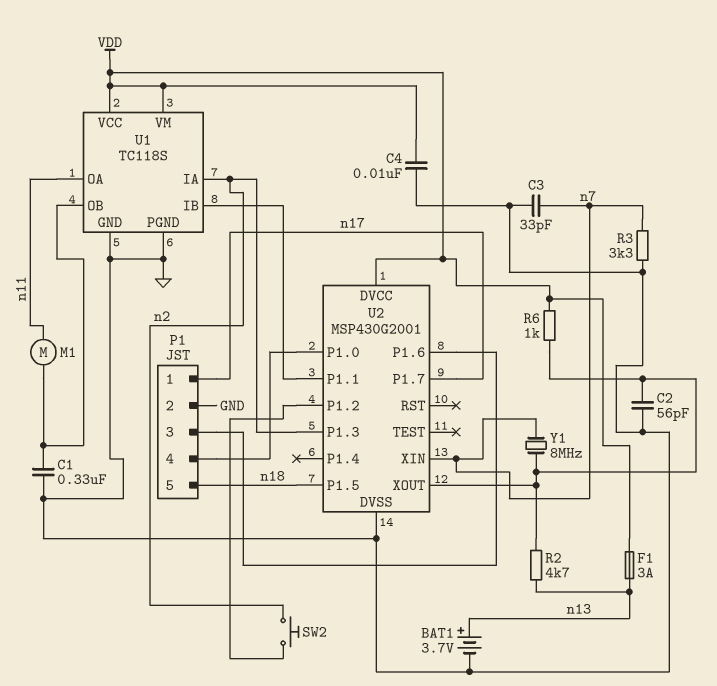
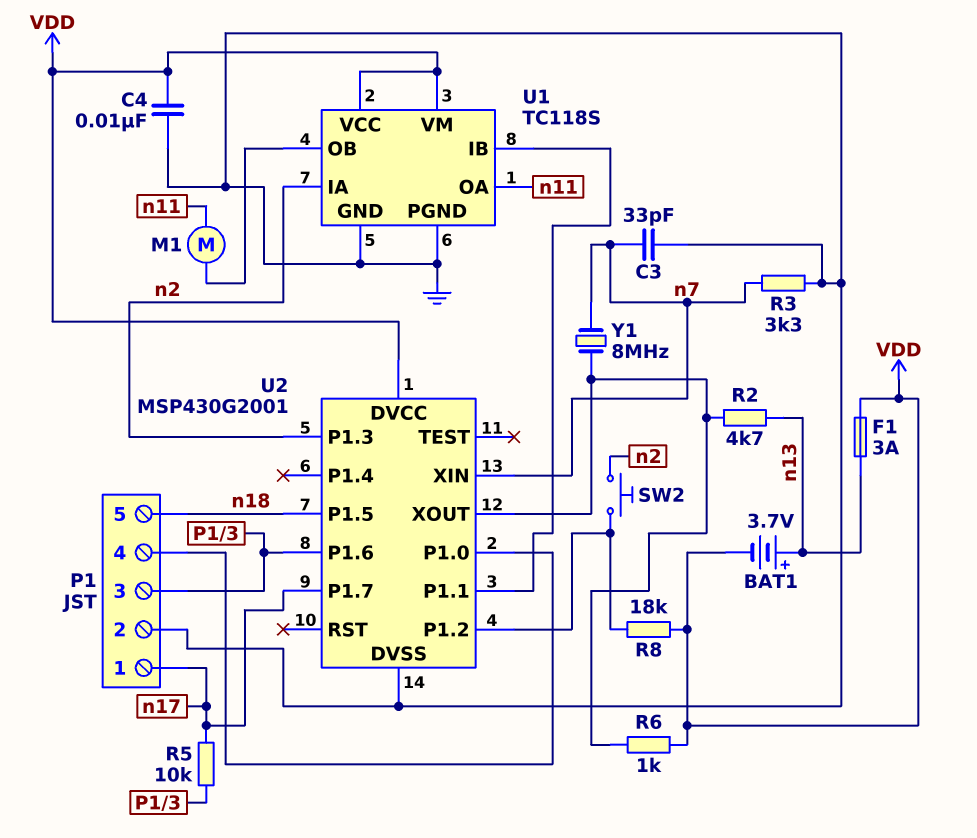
BAT1: 3.7V (plus n13, minus GND) -> 3.7V (plus n13, minus VDD)
C1: 330nF (GND, U1/OB) -> none
C2: 56pF (GND, U2/XOUT) -> none
R5: none -> 10k (P1/3, n17)
R8: none -> 18k (U2/P1.2, VDD)

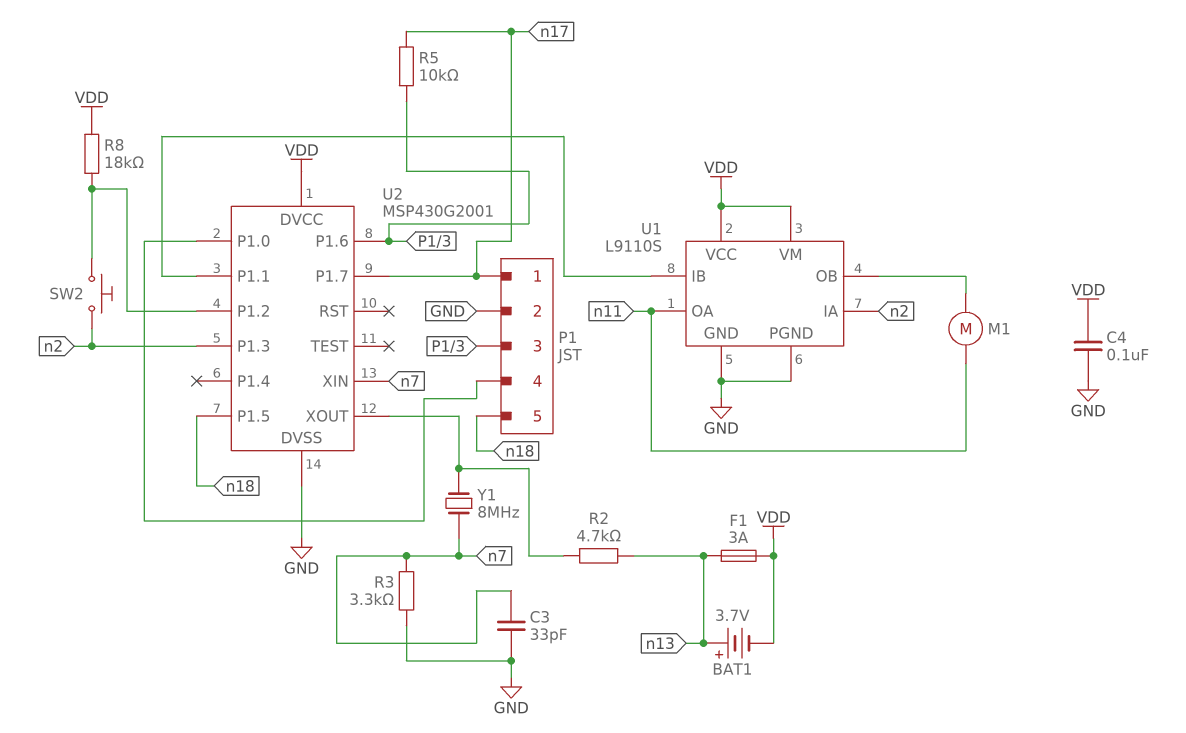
C4: 10nF (GND, VDD) -> 100nF (GND, VDD)
R6: 1k (U2/XOUT, VDD) -> none
U1: TC118S -> L9110S

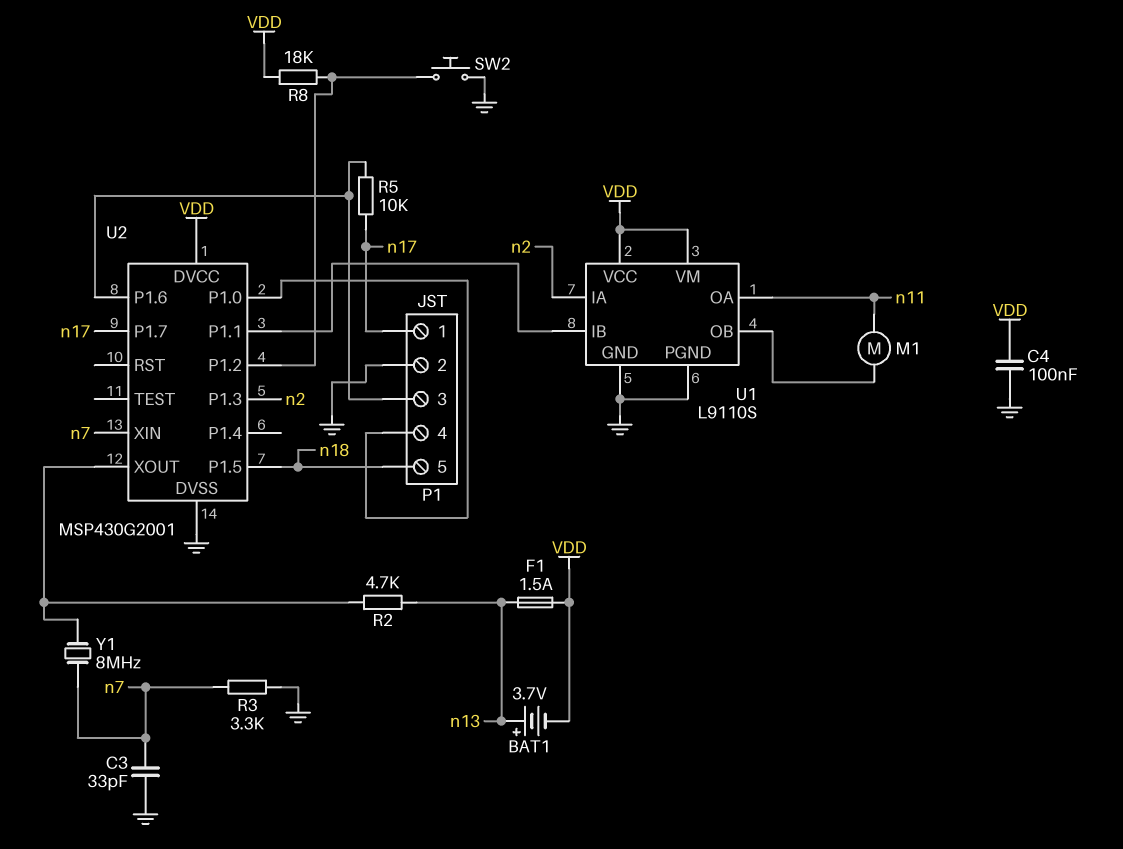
F1: 3A (VDD, n13) -> 1.5A (VDD, n13)
SW2: button (U2/P1.2, n2) -> button (GND, U2/P1.2)

